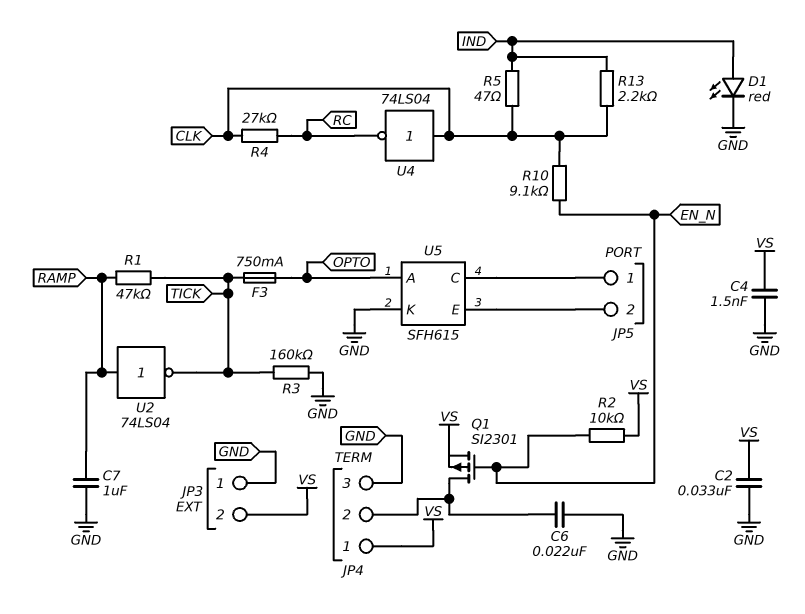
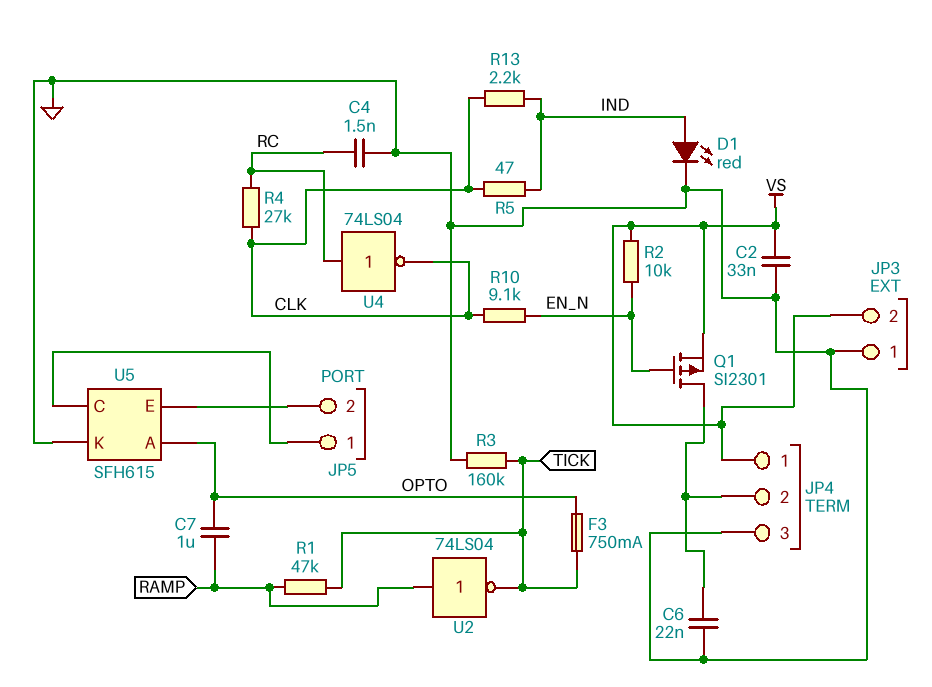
C4: 1.5nF (GND, VS) -> 1.5nF (GND, RC)
C7: 1uF (GND, RAMP) -> 1uF (OPTO, RAMP)
U4: NOT 74LS04 (in CLK, out RC) -> NOT 74LS04 (in RC, out CLK)

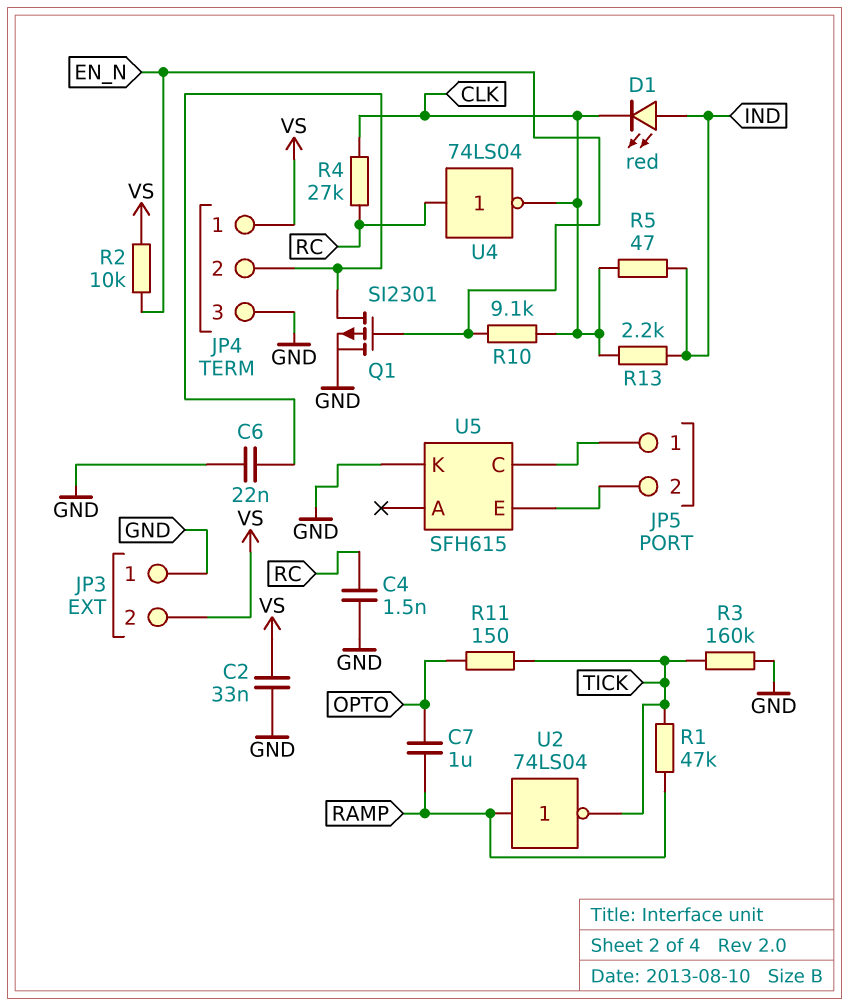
D1: LED red (A IND, K GND) -> LED red (A IND, K CLK)
F3: 750mA (OPTO, TICK) -> none
Q1: PMOS SI2301 (G EN_N, D JP4/2, S VS) -> PMOS SI2301 (G EN_N, D JP4/2, S GND)
R11: none -> 150 (OPTO, TICK)
U5 pin A: OPTO -> none

